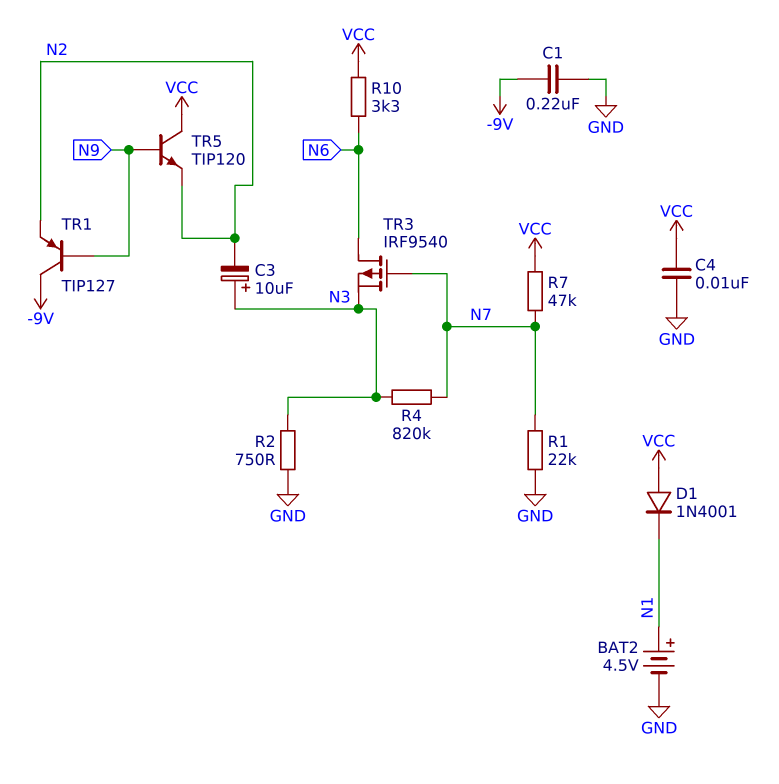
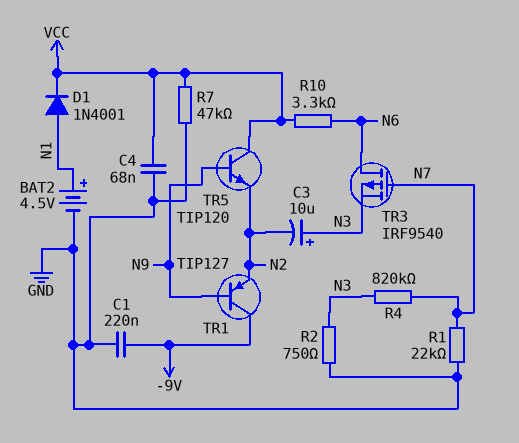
C4: 10nF (GND, VCC) -> 68nF (GND, VCC)
D1: diode 1N4001 (A VCC, K N1) -> diode 1N4001 (A N1, K VCC)
R7: 47k (N7, VCC) -> 47k (GND, VCC)

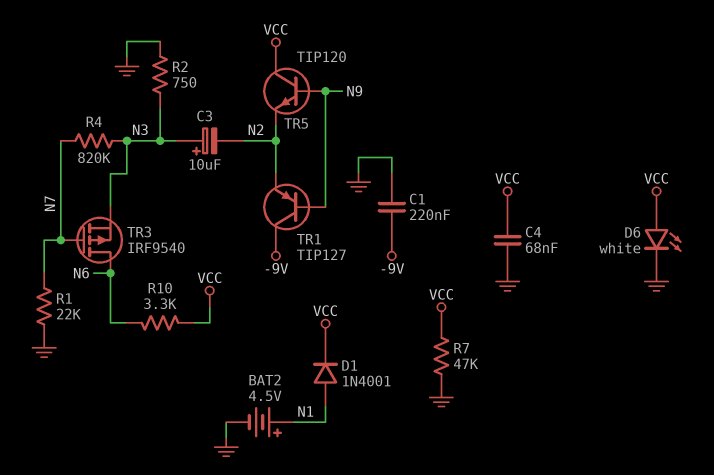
D6: none -> LED white (A VCC, K GND)

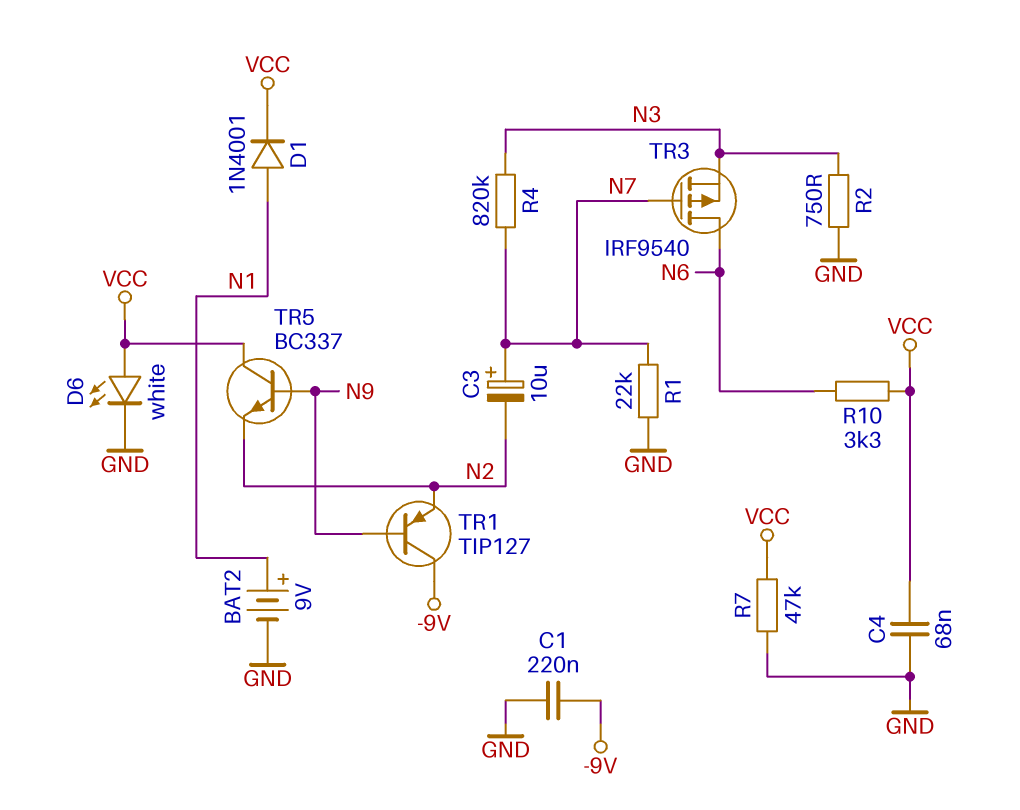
BAT2: 4.5V (plus N1, minus GND) -> 9V (plus N1, minus GND)
C3: 10uF (plus N3, minus N2) -> 10uF (plus N7, minus N2)
TR5: NPN TIP120 (B N9, C VCC, E N2) -> NPN BC337 (B N9, C VCC, E N2)

